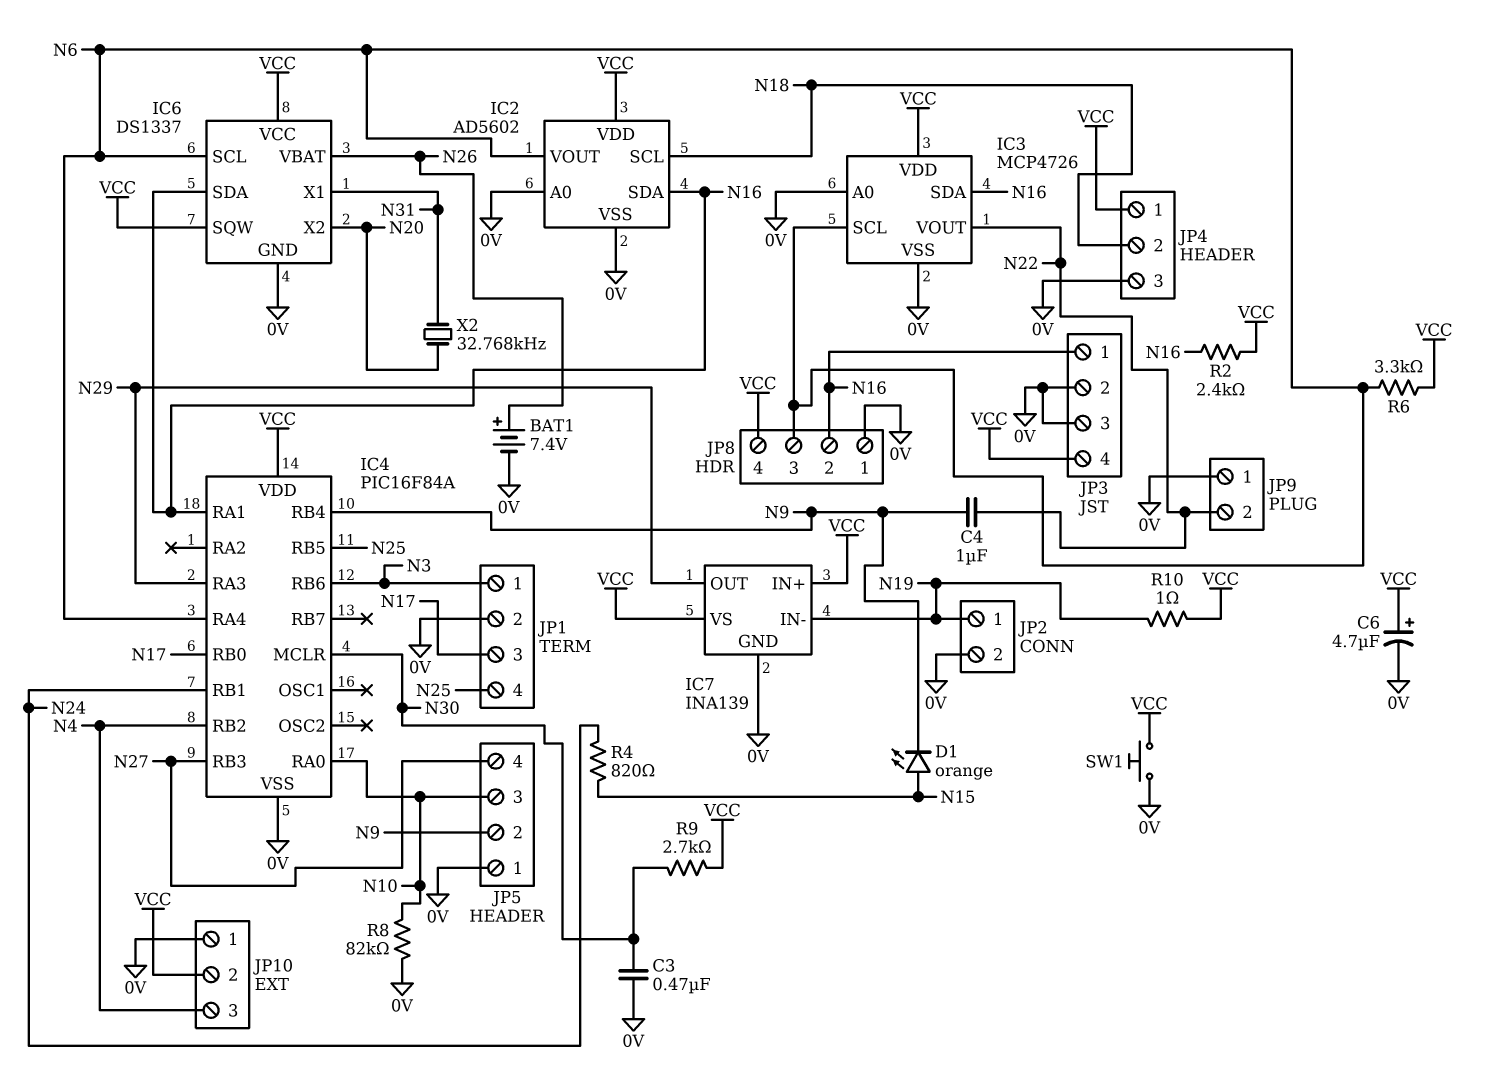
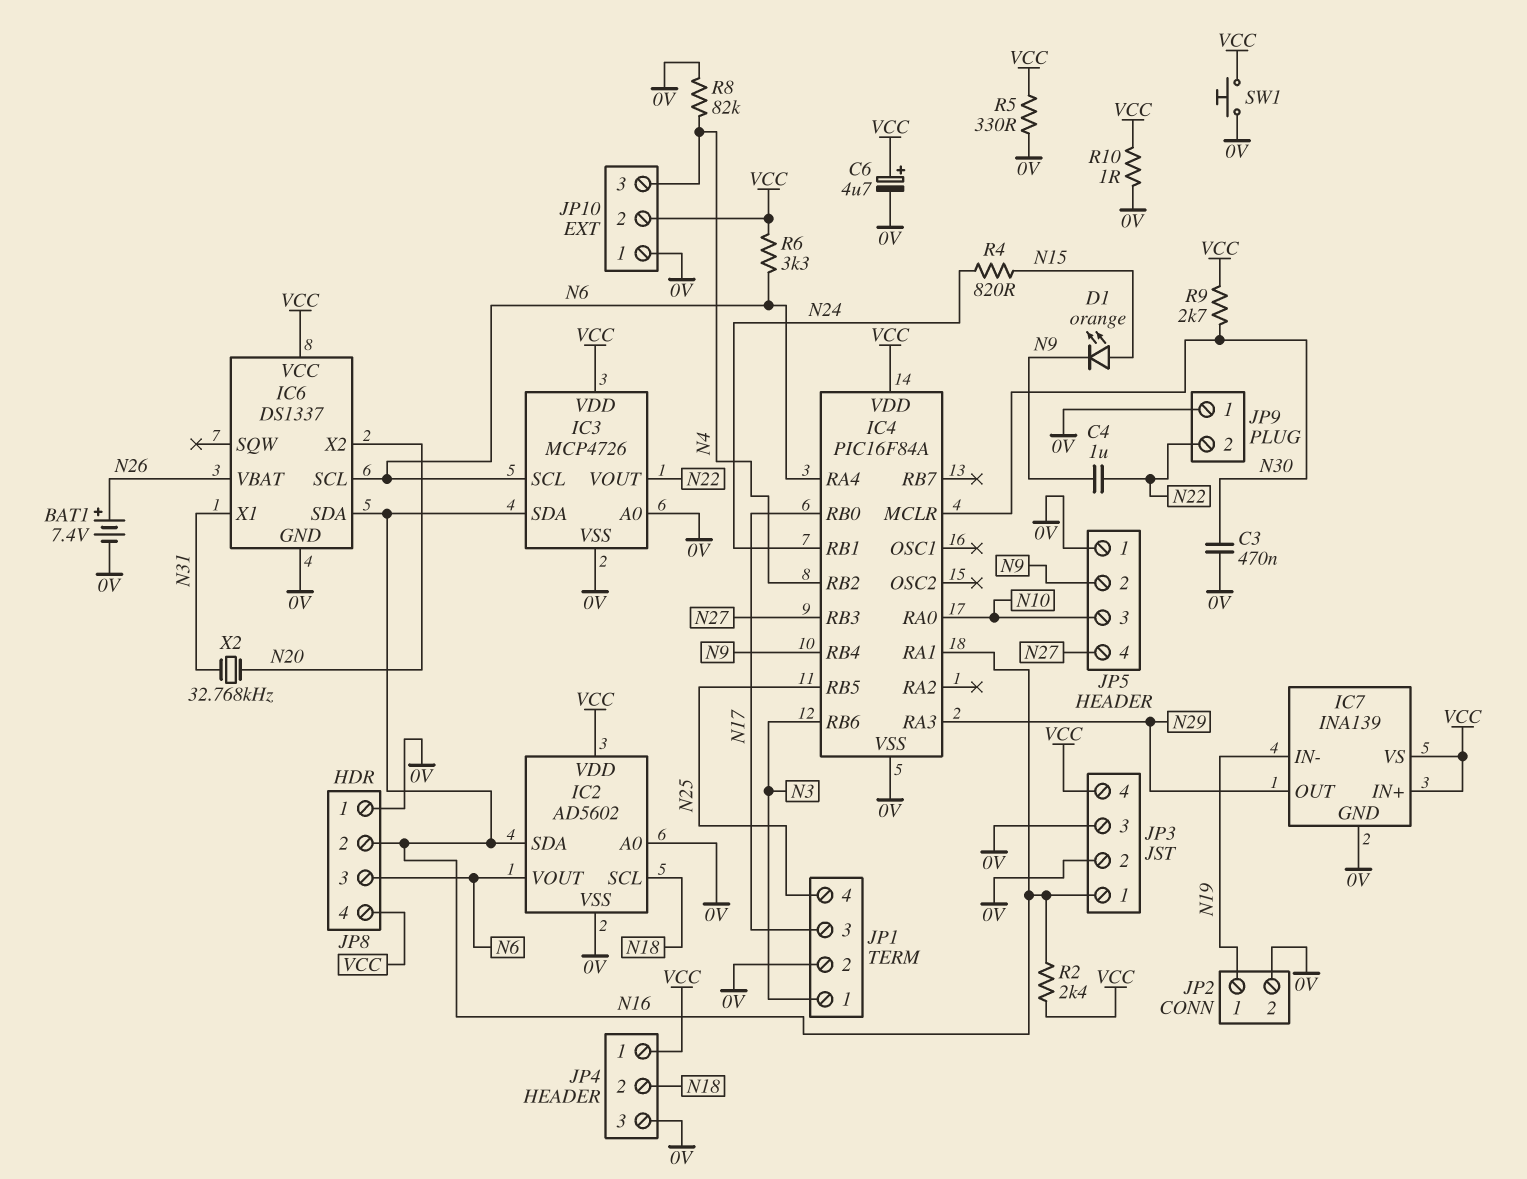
IC6 pin SQW: VCC -> none
R5: none -> 330 (0V, VCC)
R8: 82k (0V, N10) -> 82k (0V, N4)
R10: 1 (N19, VCC) -> 1 (0V, VCC)

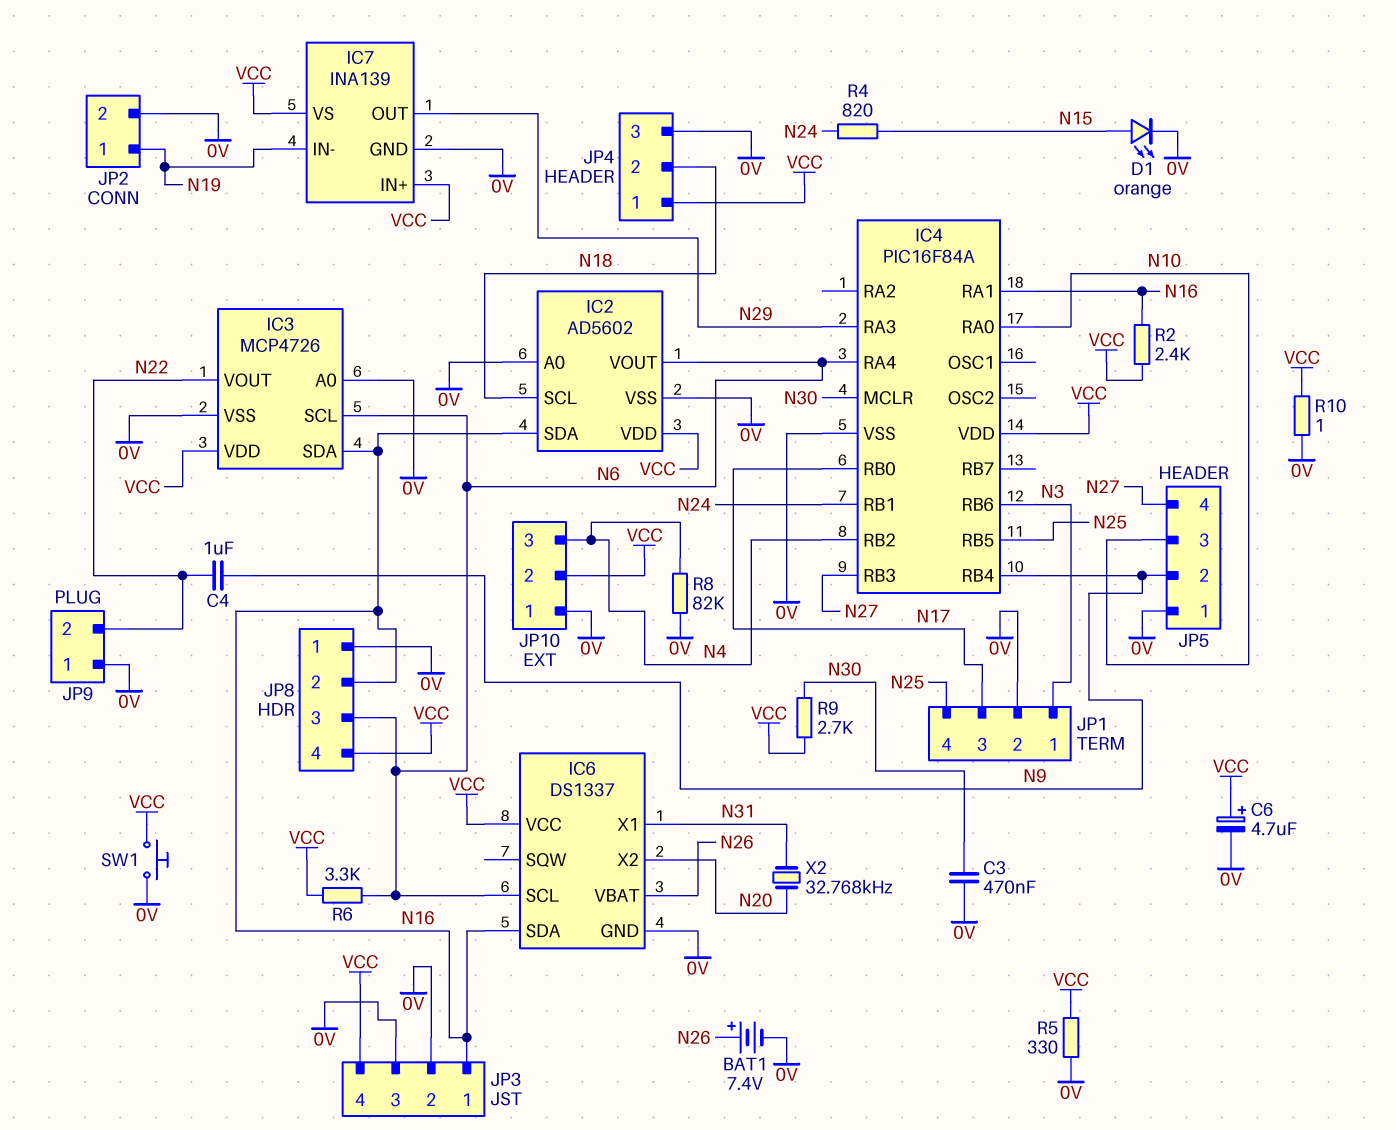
D1: LED orange (A N15, K N9) -> LED orange (A N15, K 0V)

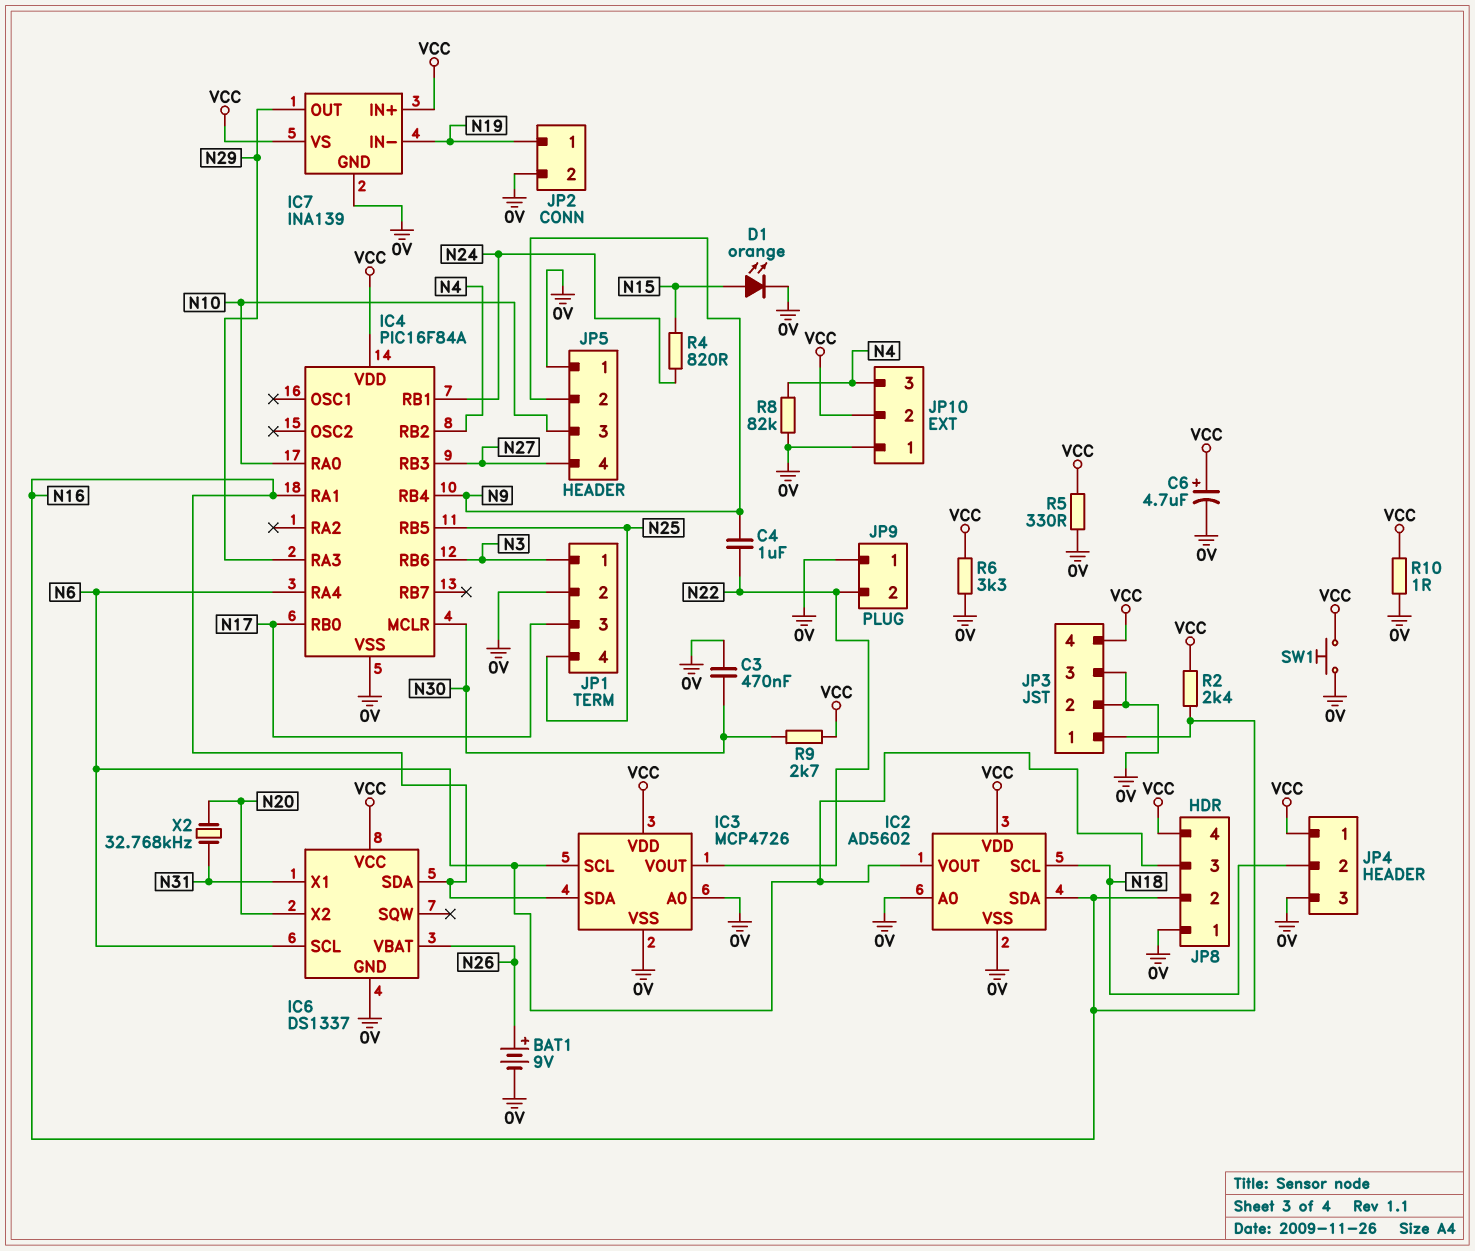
BAT1: 7.4V (plus N26, minus 0V) -> 9V (plus N26, minus 0V)
R6: 3.3k (N6, VCC) -> 3.3k (0V, VCC)

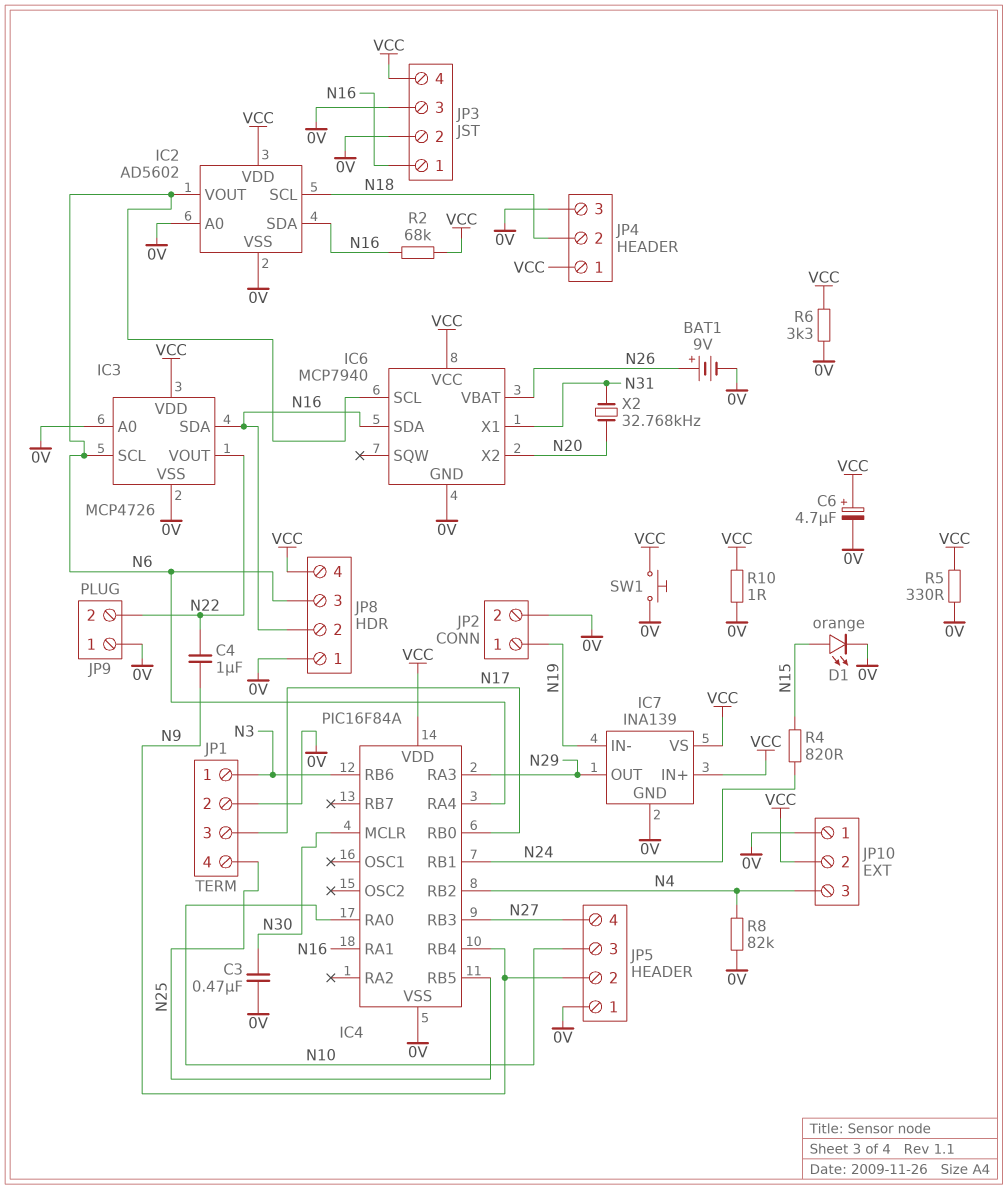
IC6: DS1337 -> MCP7940
R2: 2.4k (N16, VCC) -> 68k (N16, VCC)
R9: 2.7k (N30, VCC) -> none

